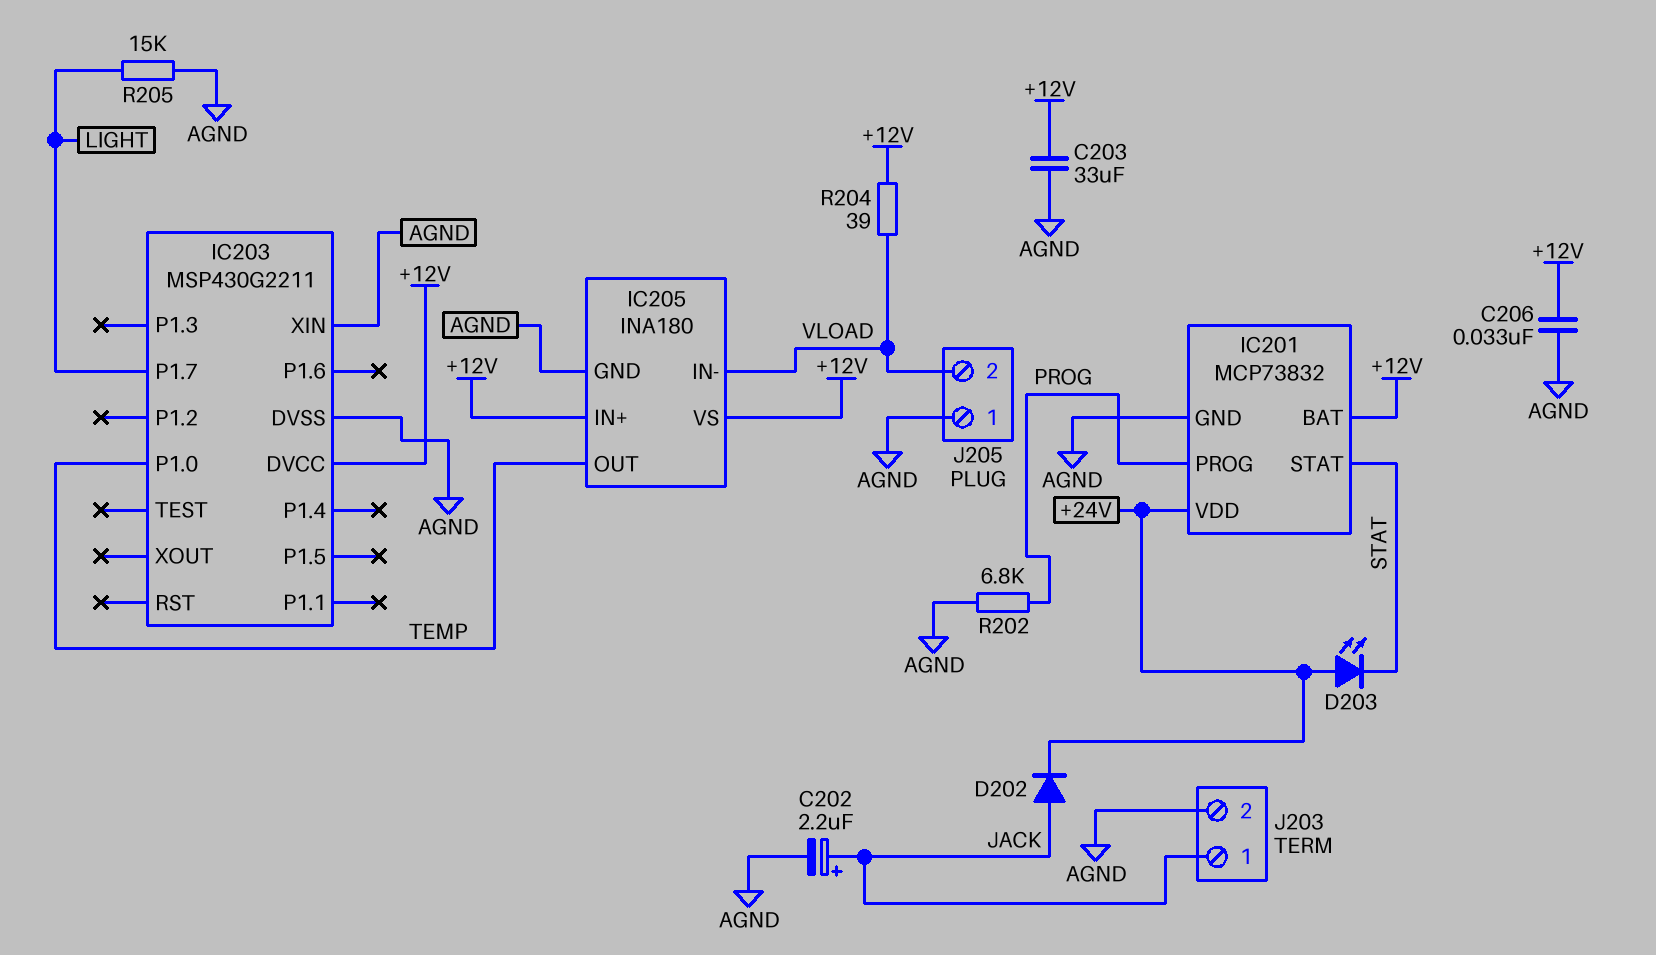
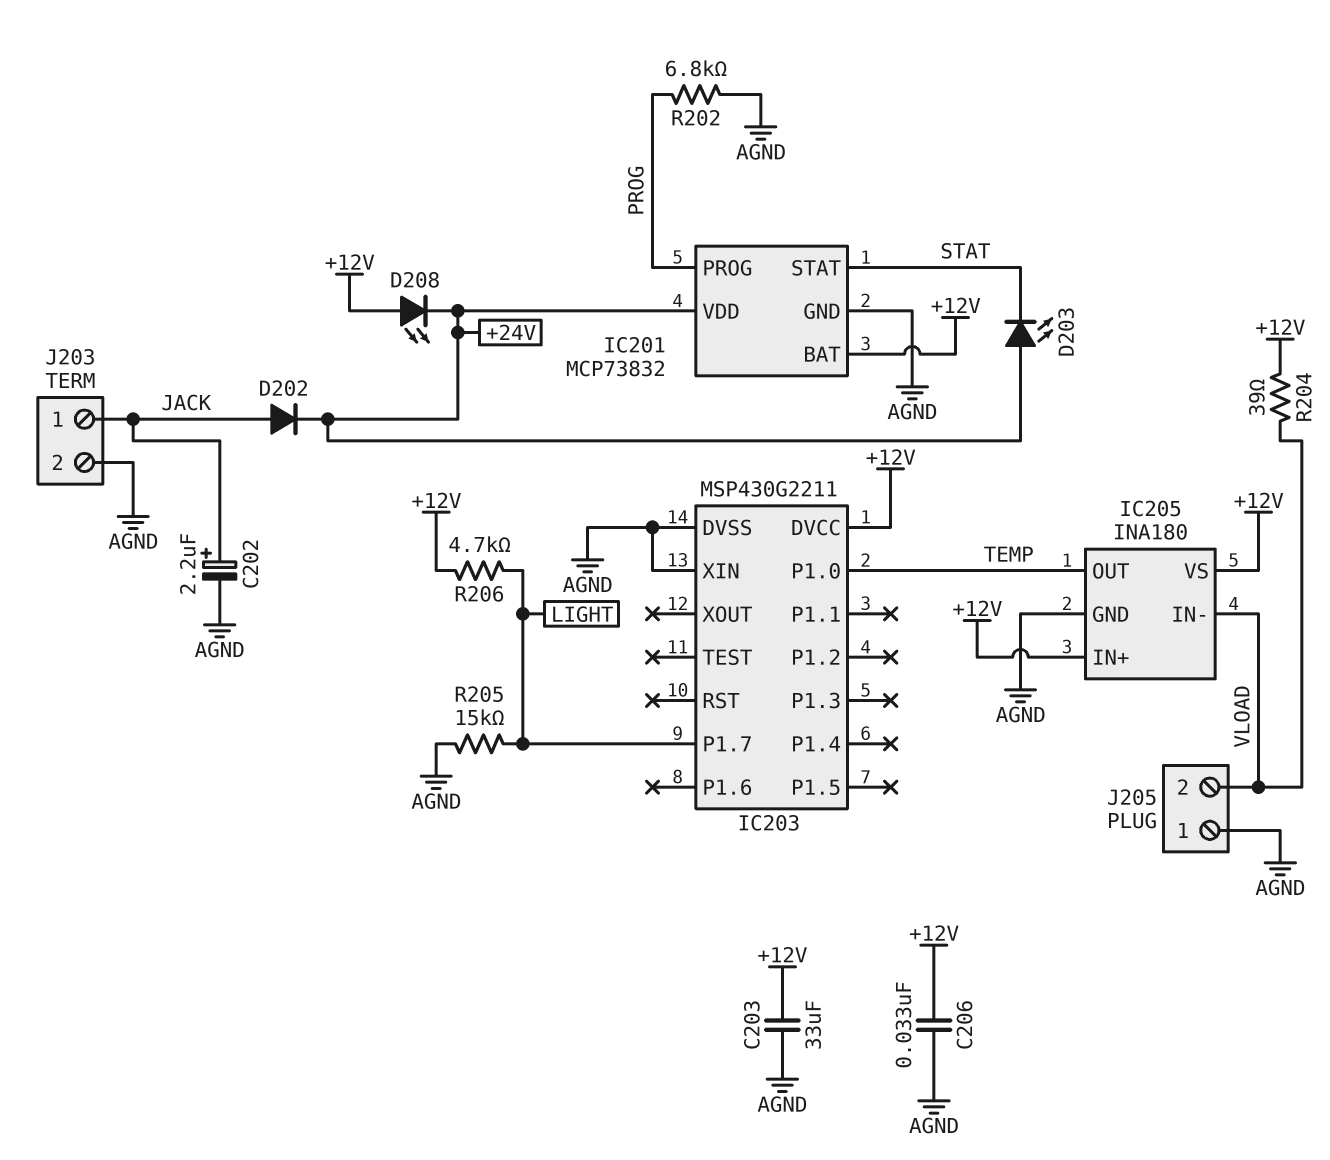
D208: none -> LED (A +12V, K +24V)
R206: none -> 4.7k (+12V, LIGHT)

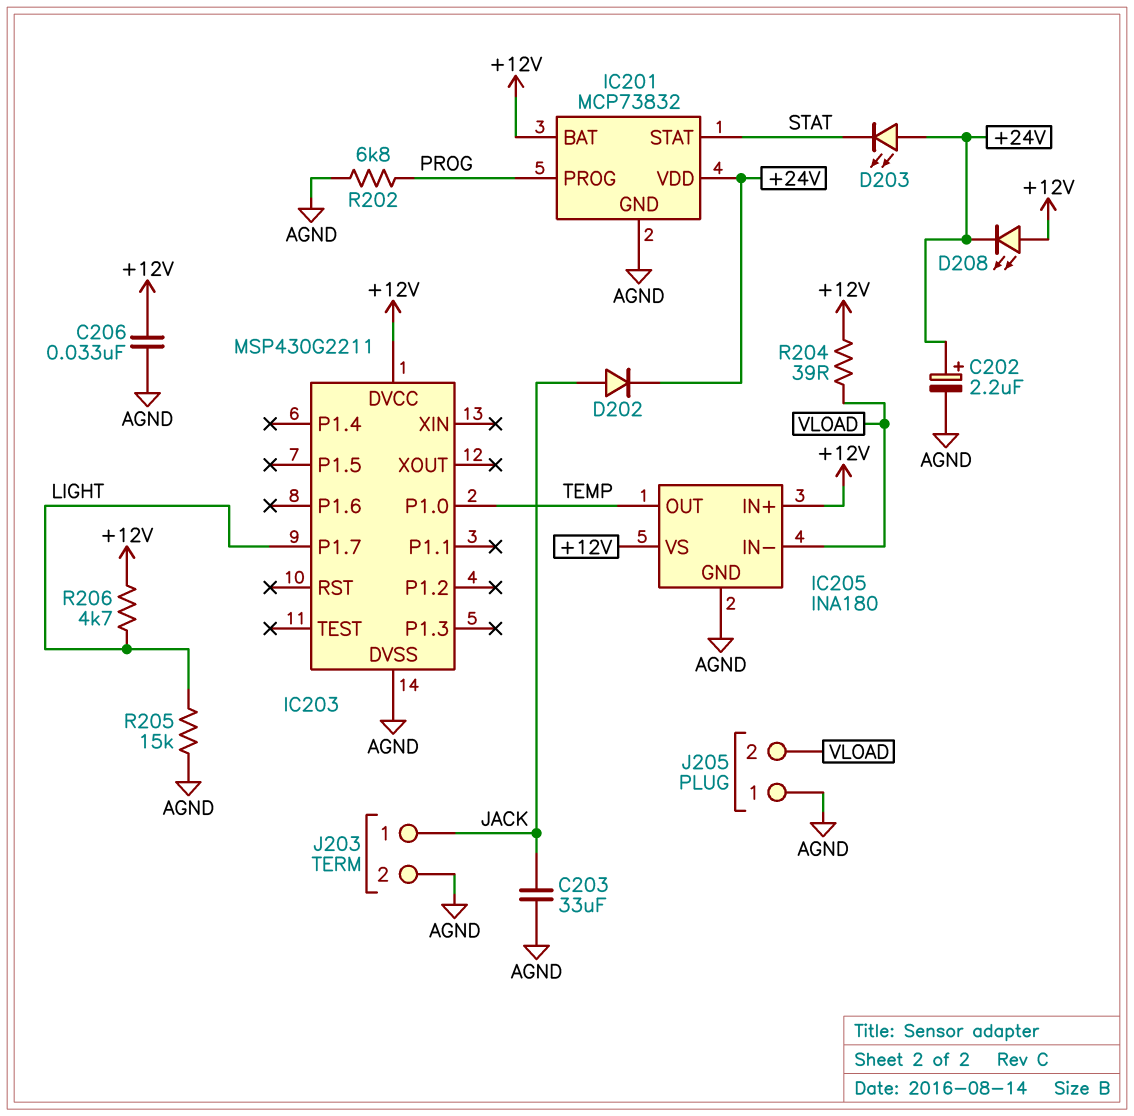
C202: 2.2uF (plus JACK, minus AGND) -> 2.2uF (plus +24V, minus AGND)
C203: 33uF (+12V, AGND) -> 33uF (AGND, JACK)
IC203 pin XIN: AGND -> none

